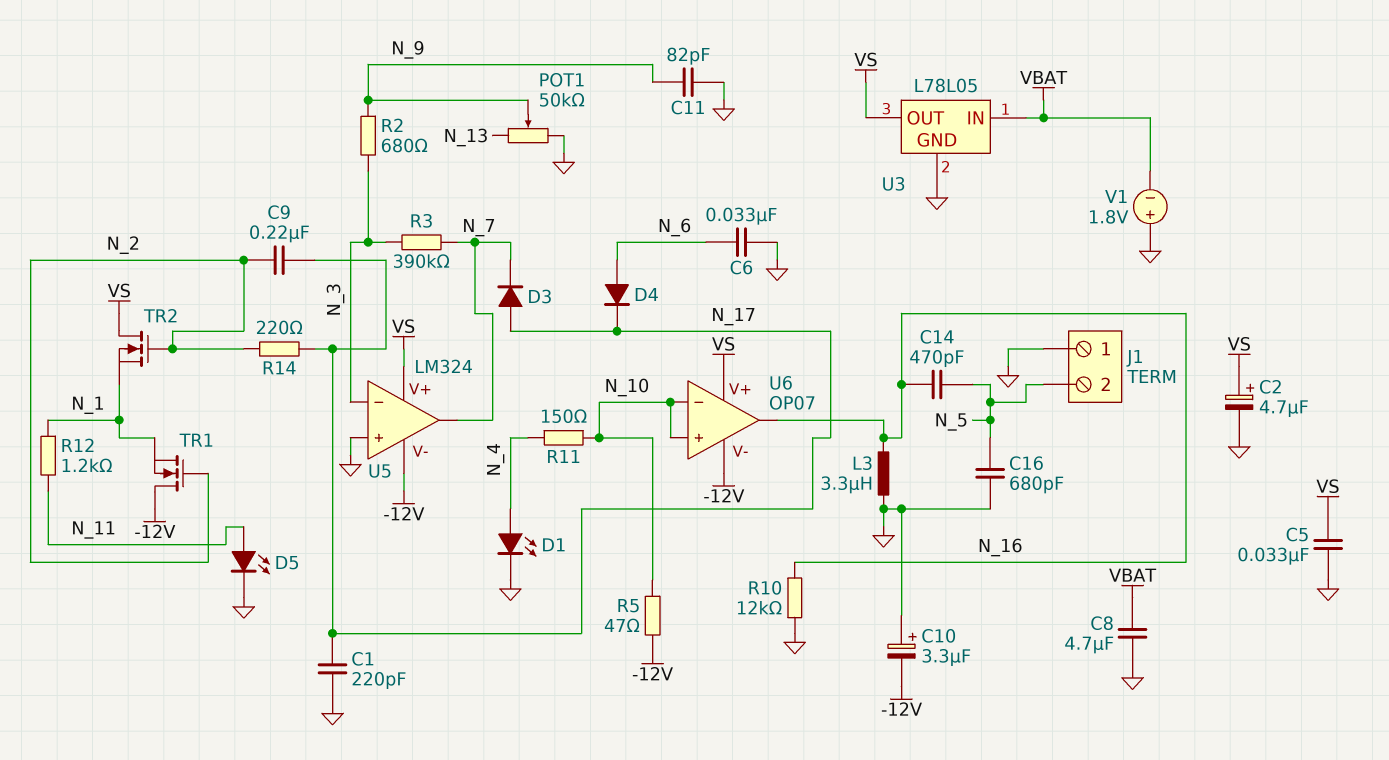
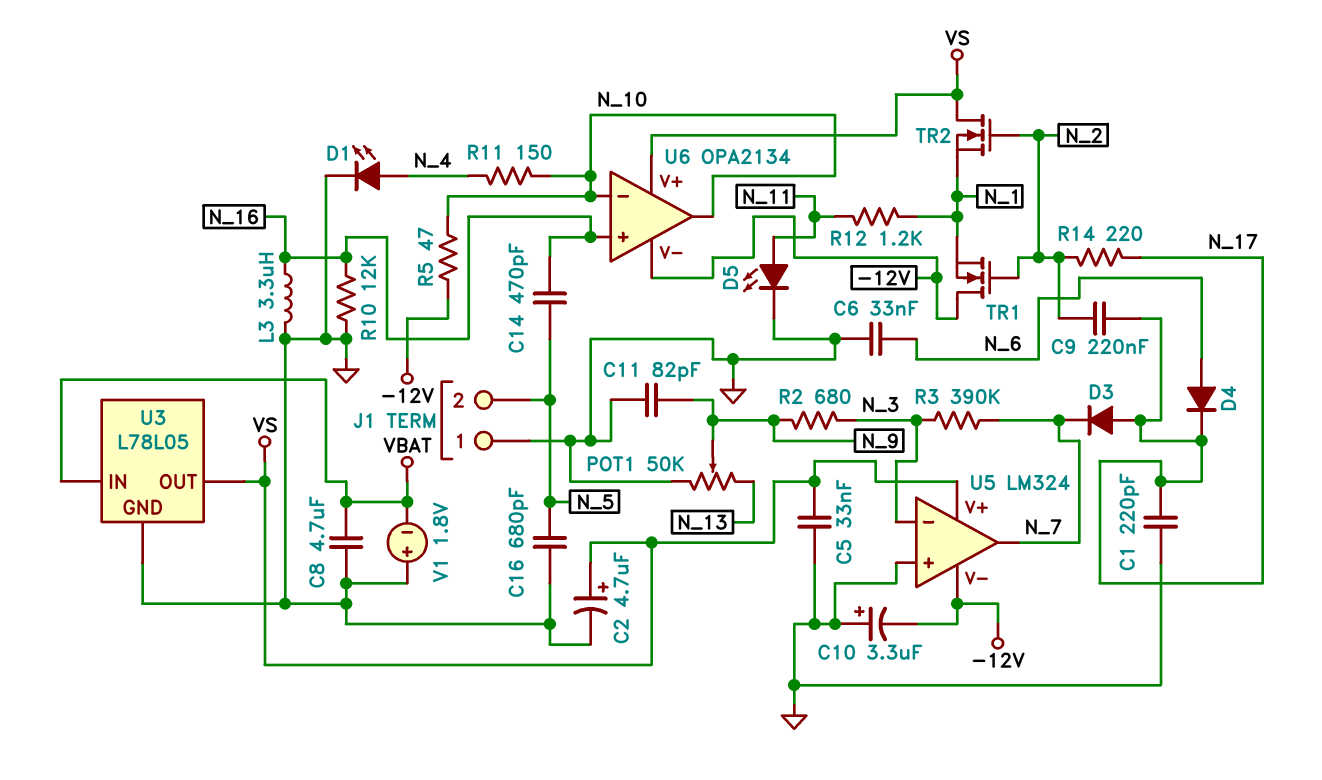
U6: OP07 -> OPA2134
U6 pin in+: N_10 -> N_16
U6 pin out: N_16 -> N_10

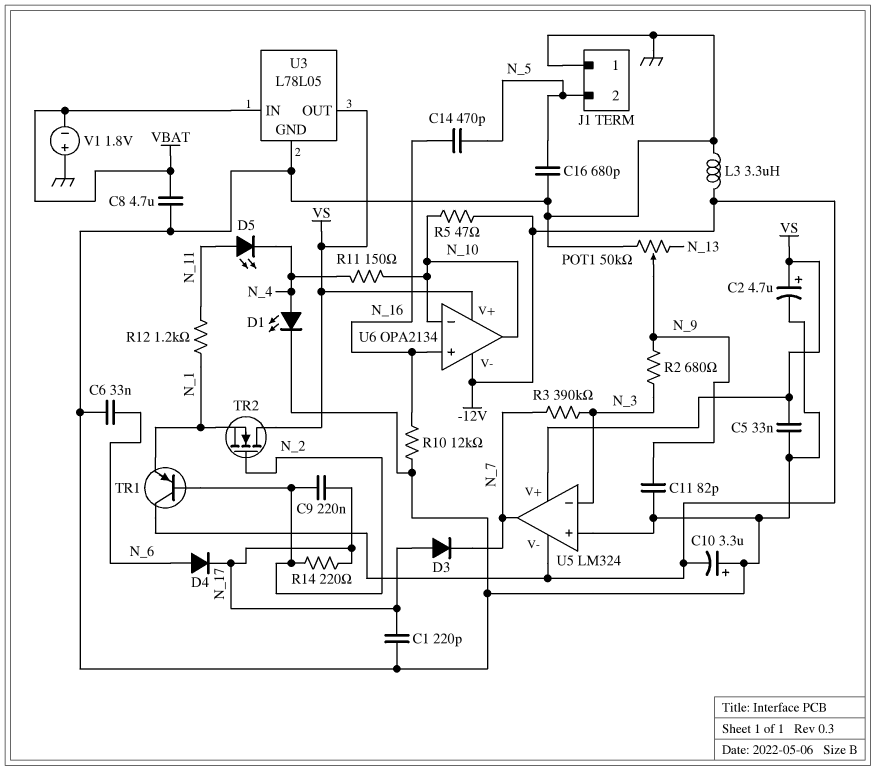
D5: LED (A N_11, K GND) -> LED (A N_11, K N_4)
L3: 3.3uH (GND, N_16) -> 3.3uH (-12V, GND)
TR1: NMOS (G N_2, D -12V, S N_1) -> PNP (B N_2, C -12V, E N_1)

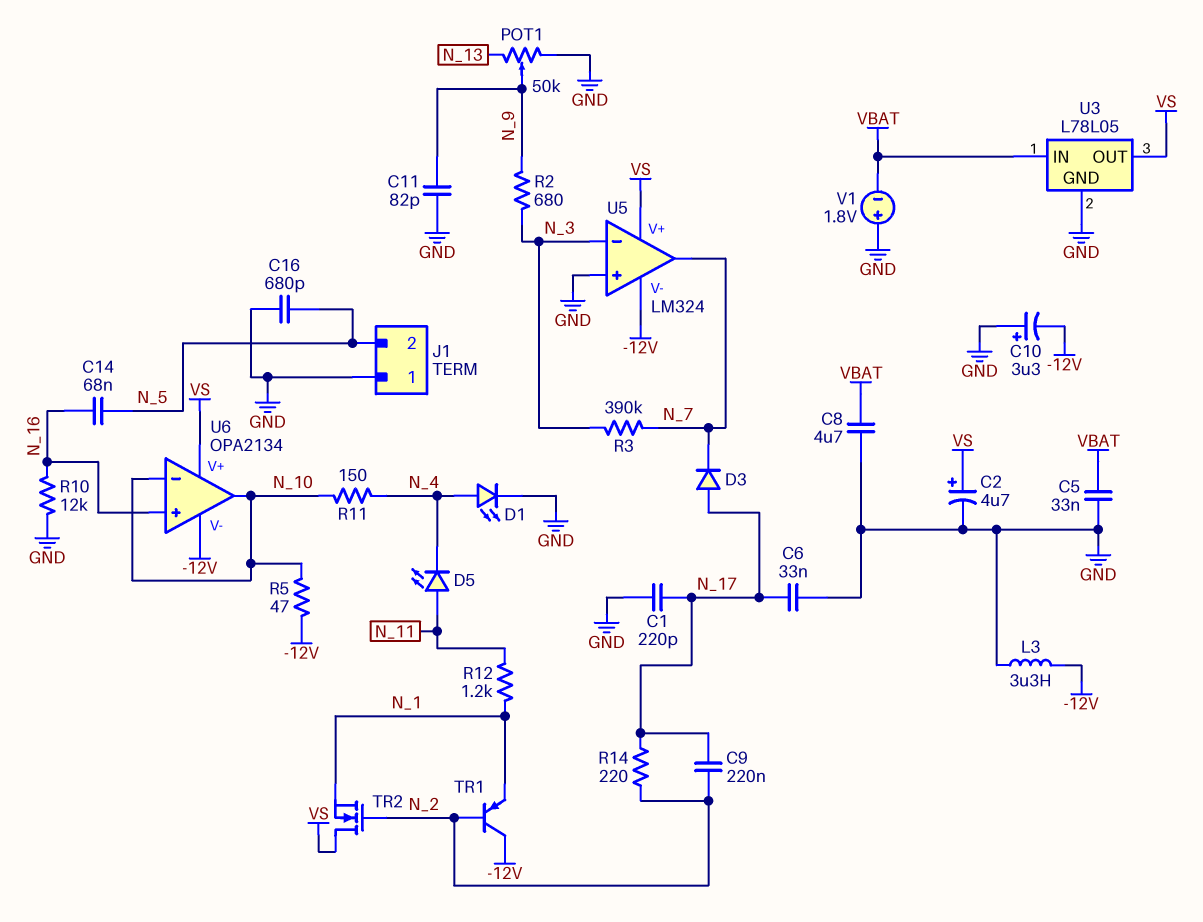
C5: 33nF (GND, VS) -> 33nF (GND, VBAT)
C6: 33nF (GND, N_6) -> 33nF (GND, N_17)
C14: 470pF (N_5, N_16) -> 68nF (N_5, N_16)
D4: diode (A N_6, K N_17) -> none

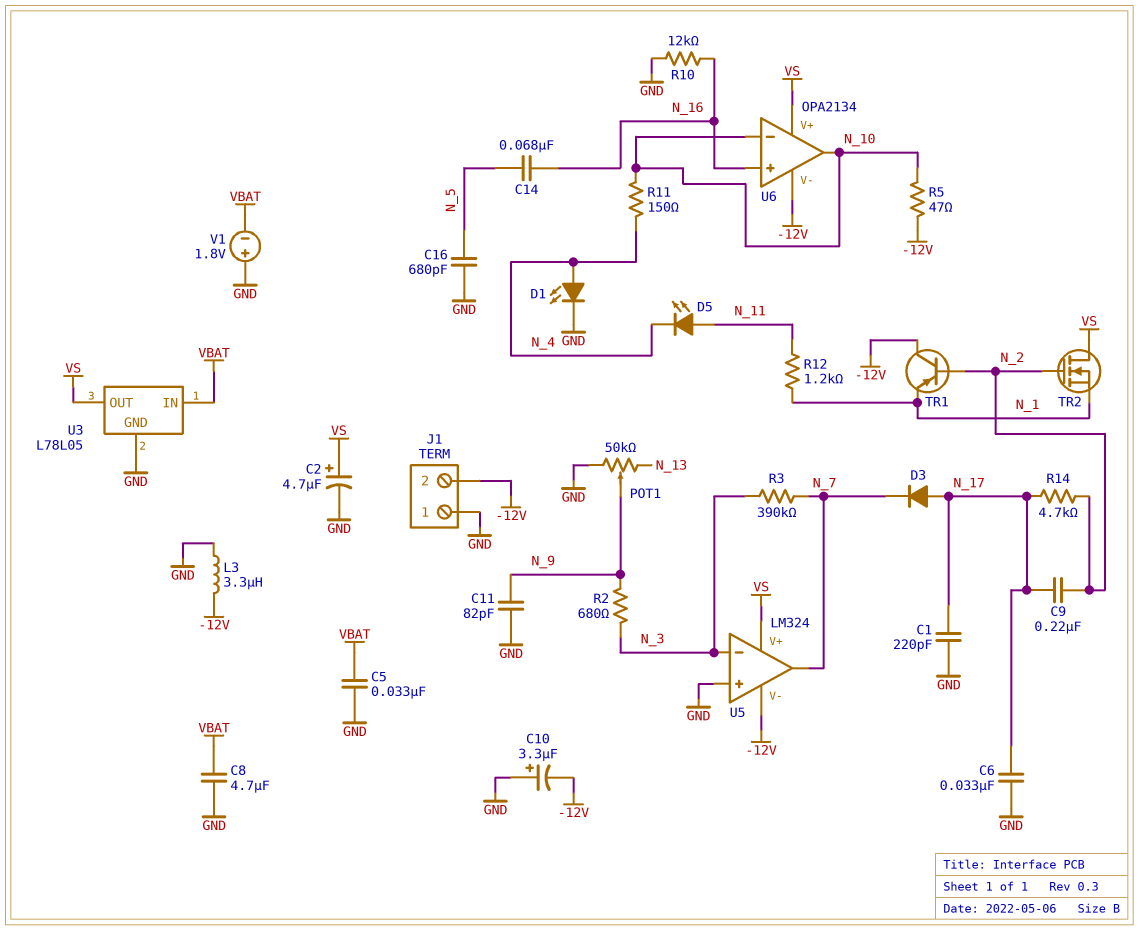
J1 pin 2: N_5 -> -12V
R14: 220 (N_2, N_17) -> 4.7k (N_2, N_17)

